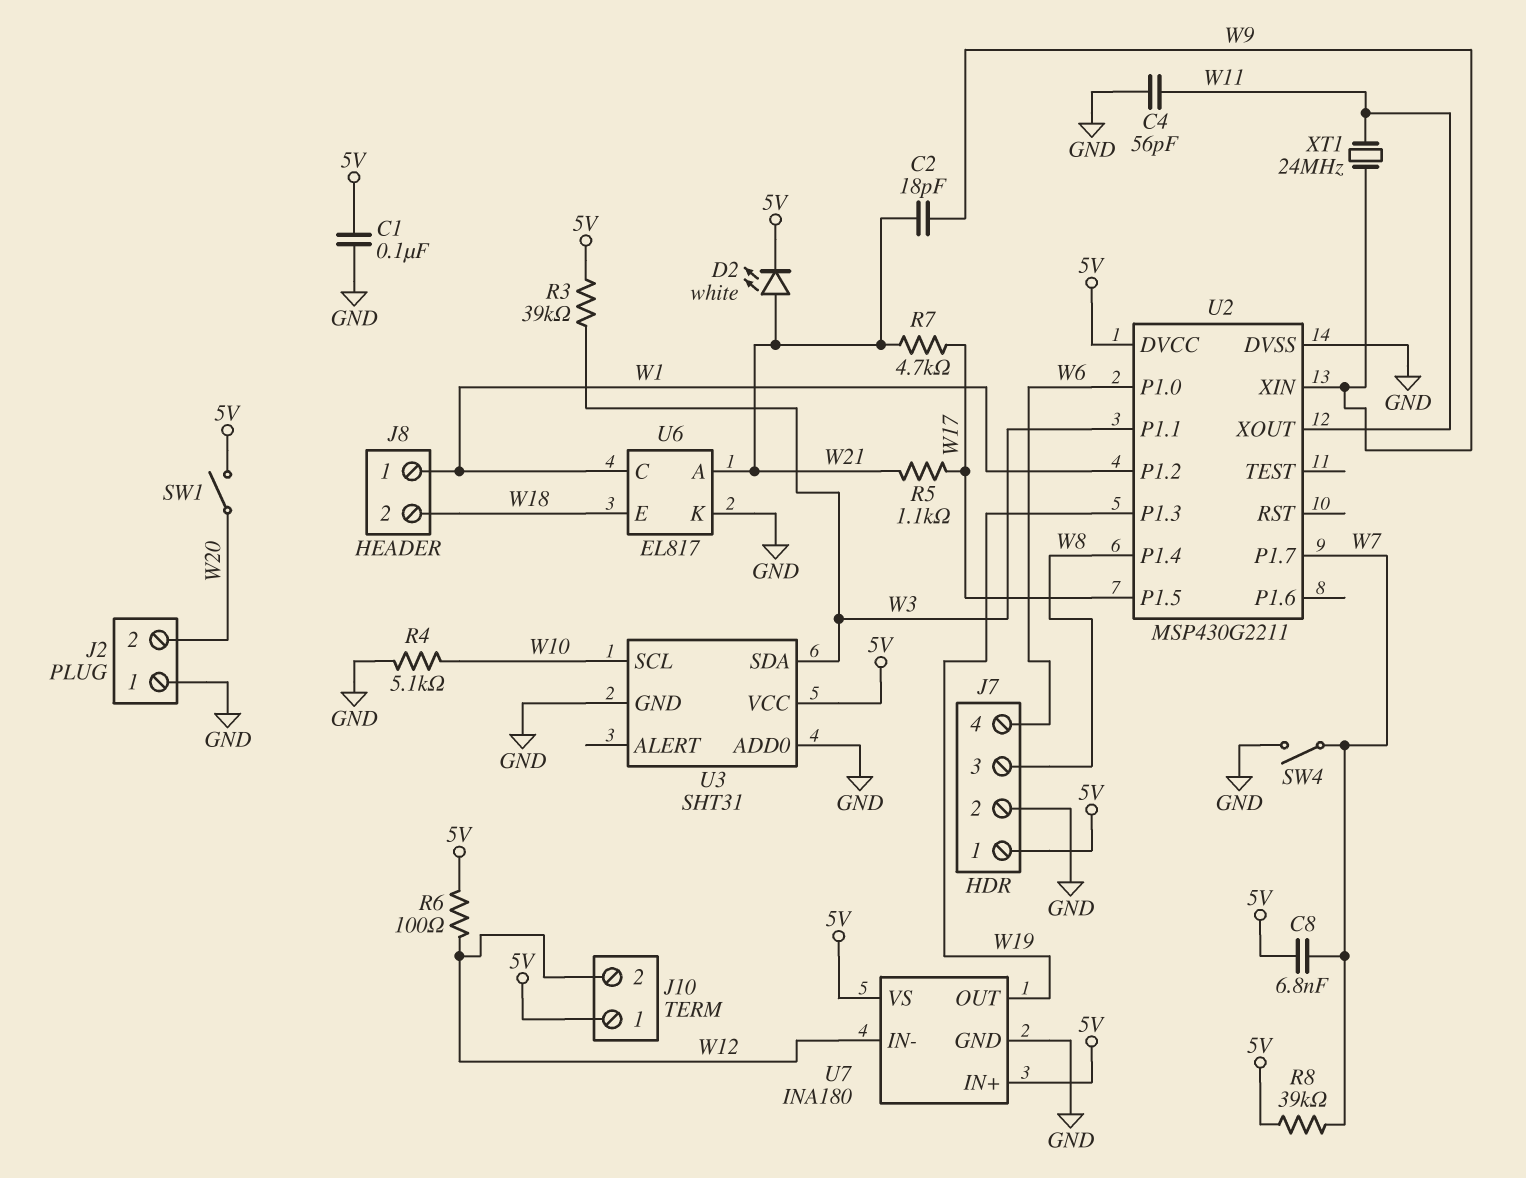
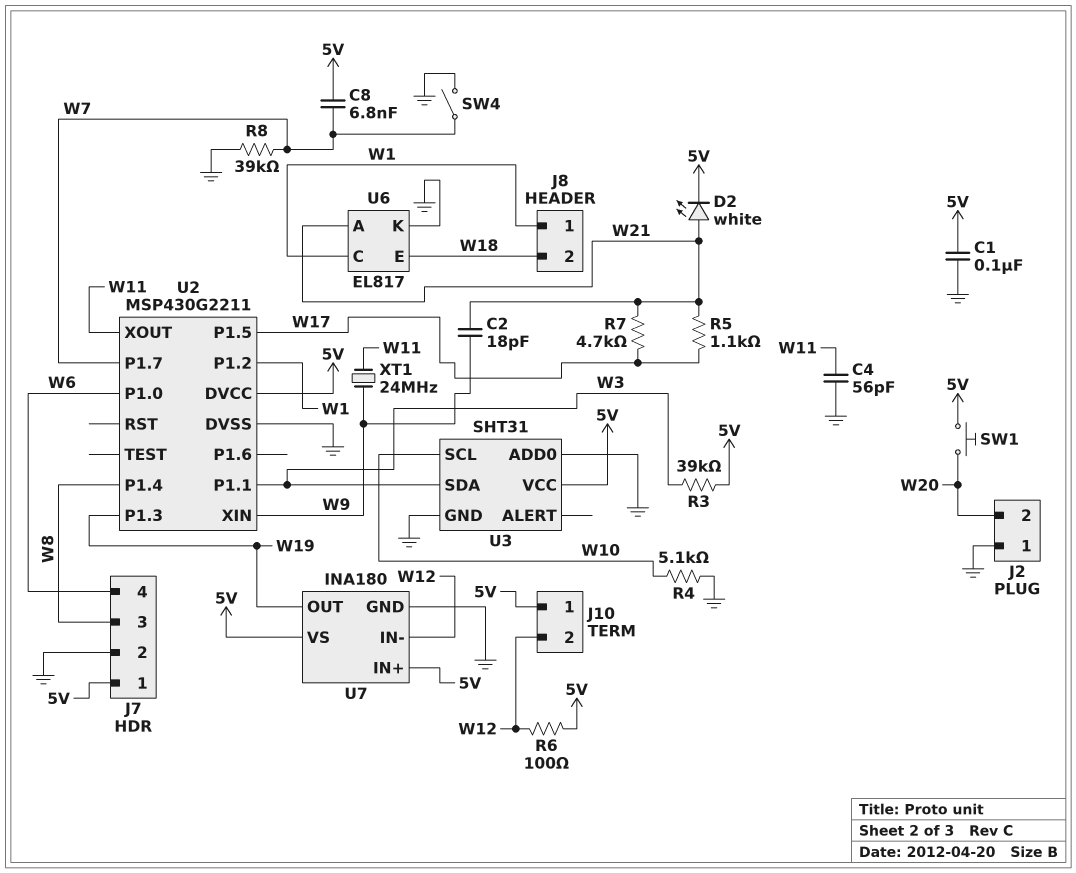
R8: 39k (5V, W7) -> 39k (GND, W7)
SW1: switch (5V, W20) -> button (5V, W20)

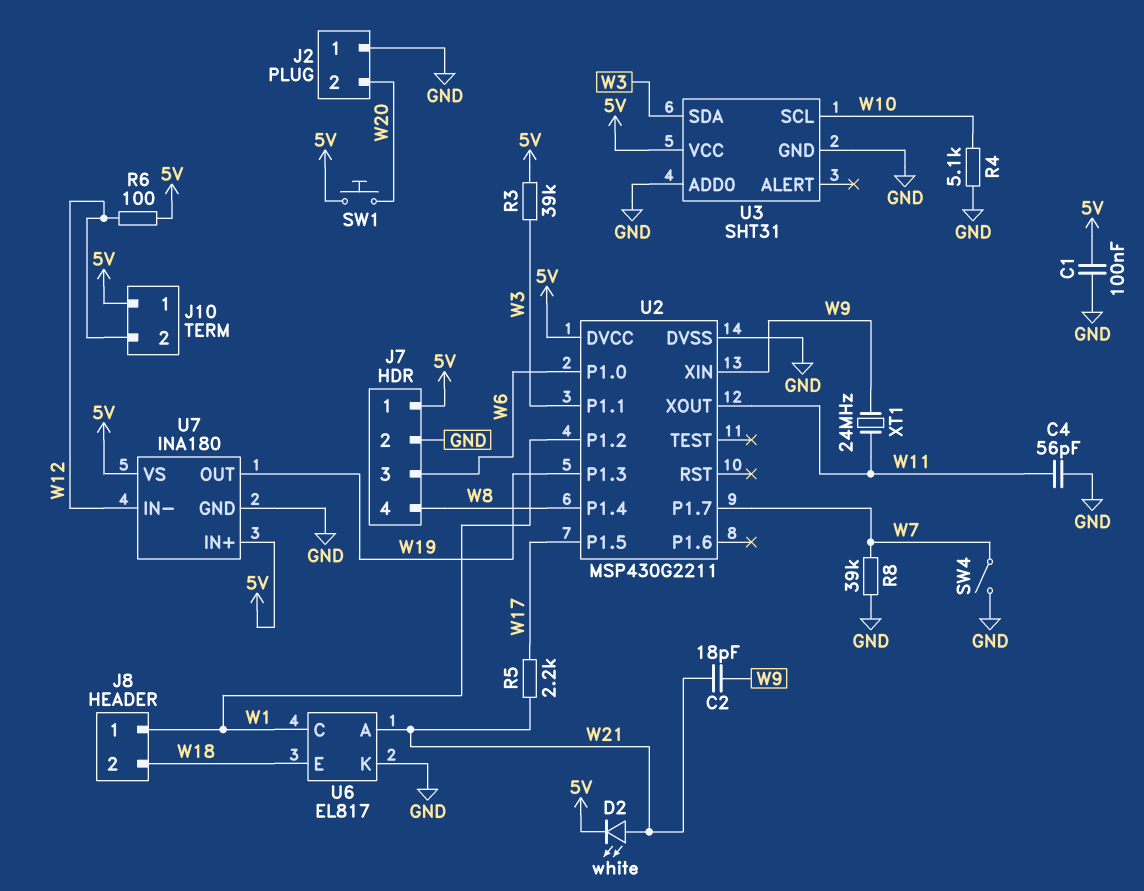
C8: 6.8nF (5V, W7) -> none
J7 pin 3: W8 -> W6
J7 pin 4: W6 -> W8
R5: 1.1k (W17, W21) -> 2.2k (W17, W21)
R7: 4.7k (W17, W21) -> none

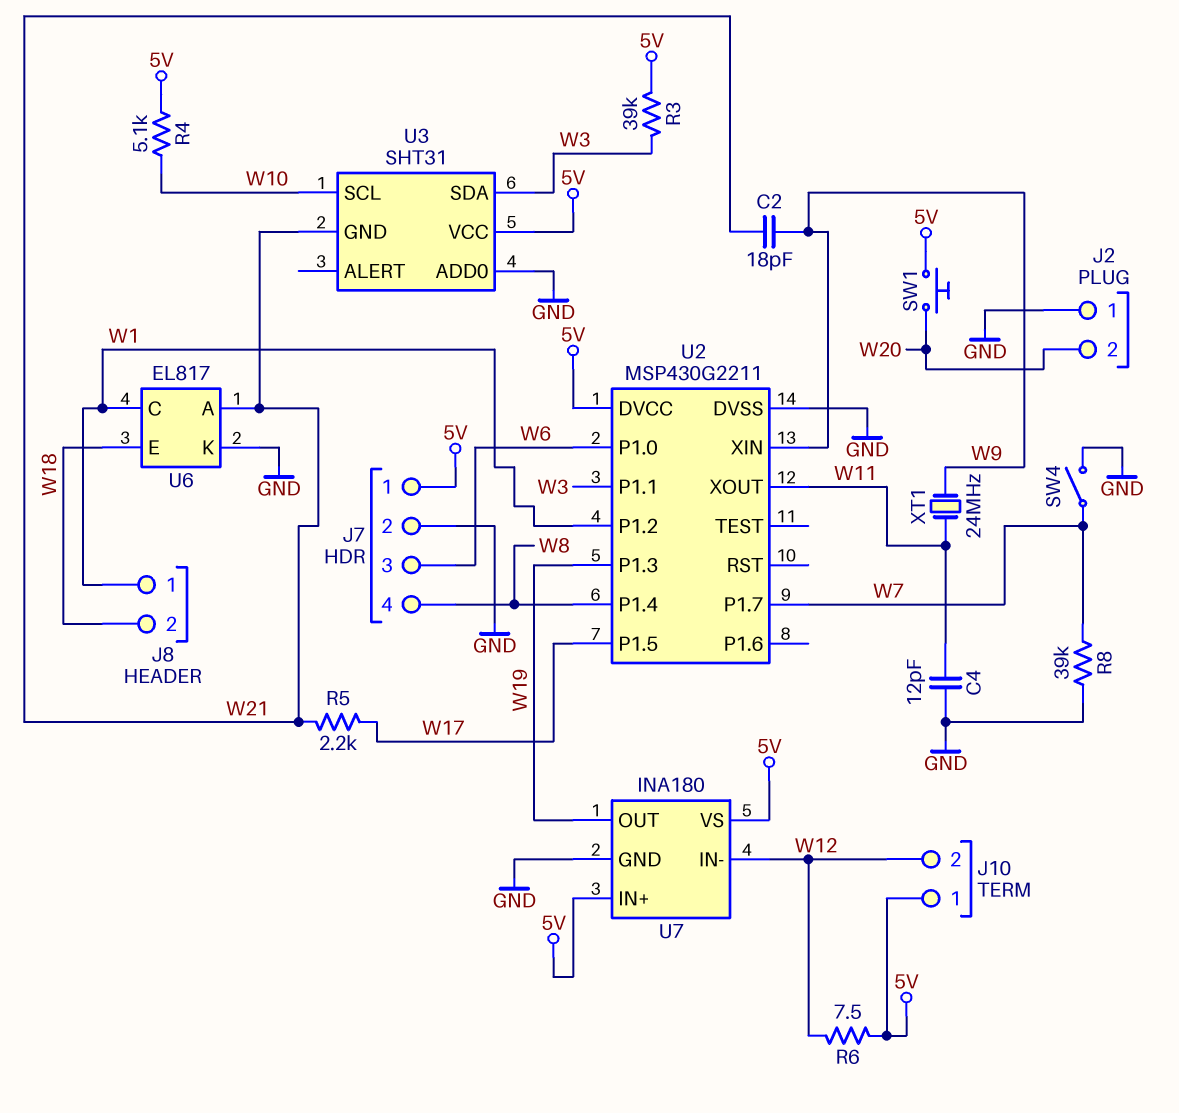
C1: 100nF (5V, GND) -> none
C4: 56pF (GND, W11) -> 12pF (GND, W11)
D2: LED white (A W21, K 5V) -> none
R4: 5.1k (GND, W10) -> 5.1k (5V, W10)
R6: 100 (5V, W12) -> 7.5 (5V, W12)
U3 pin GND: GND -> W21

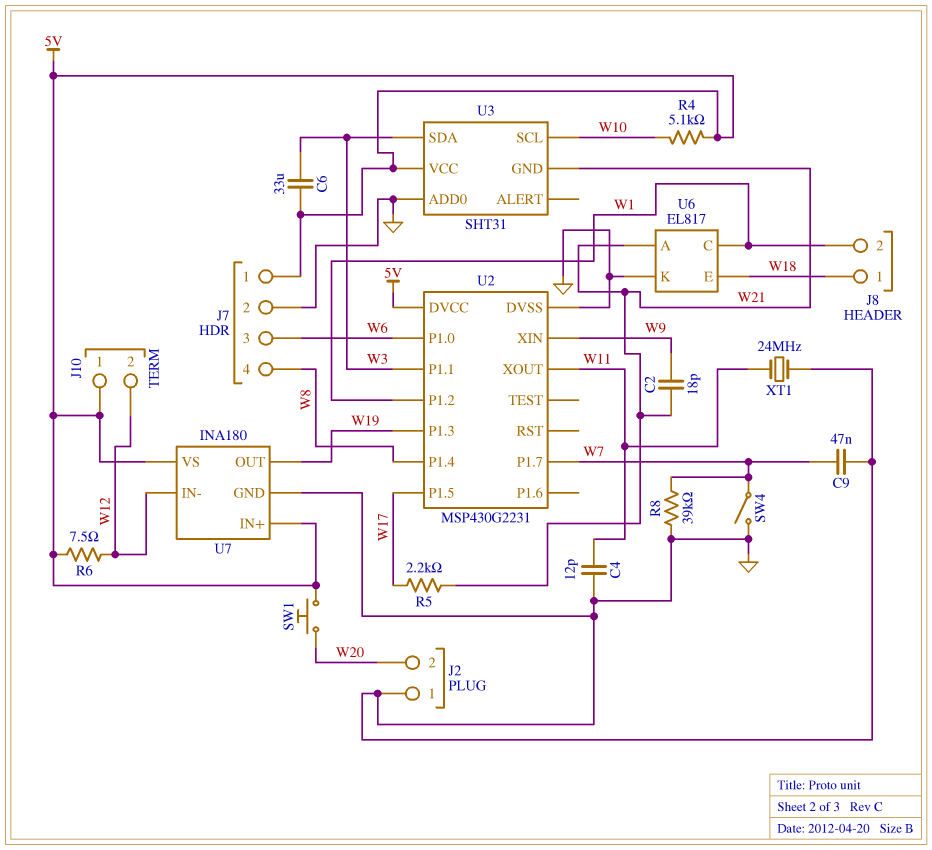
C6: none -> 33uF (5V, W3)
C9: none -> 47nF (GND, W7)
J8 pin 1: W1 -> W18
J8 pin 2: W18 -> W1
R3: 39k (5V, W3) -> none
U2: MSP430G2211 -> MSP430G2231
XT1: 24MHz (W9, W11) -> 24MHz (GND, W11)

